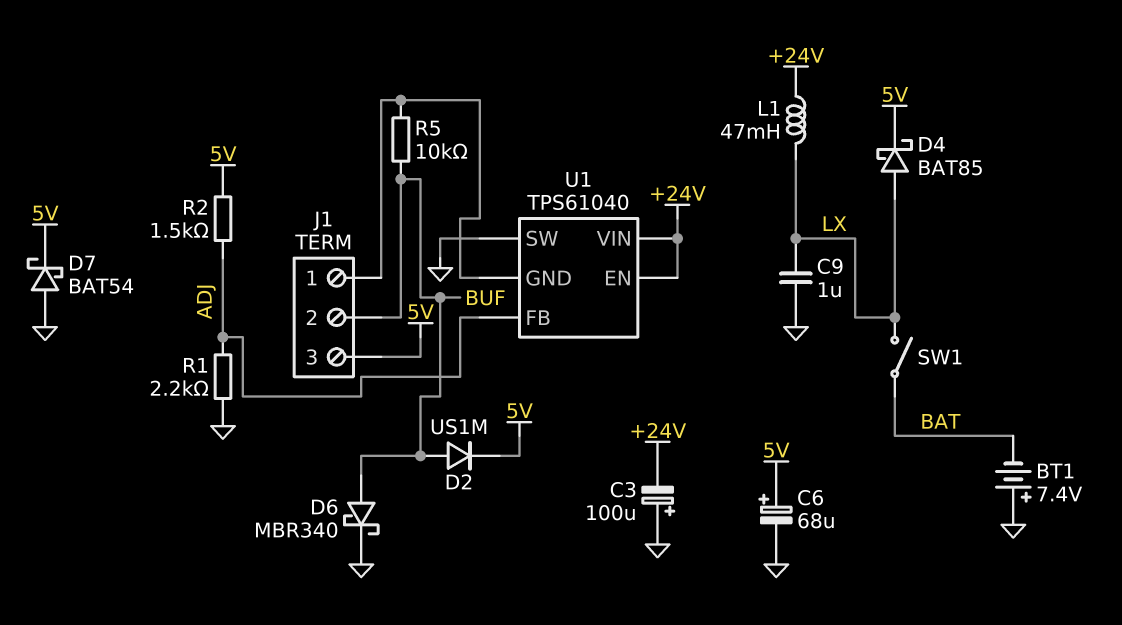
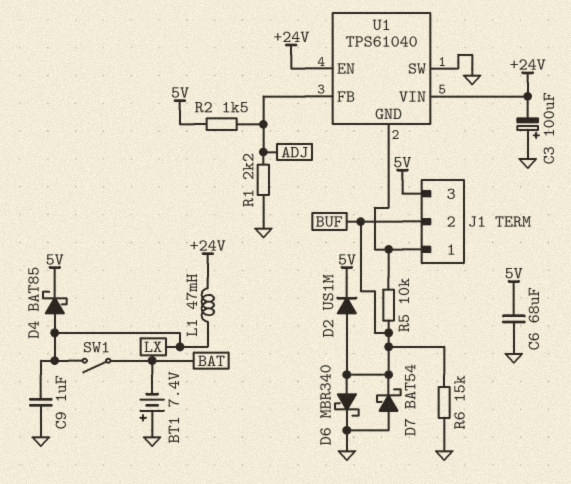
C6: 68uF (plus 5V, minus GND) -> 68uF (5V, GND)
D7: schottky BAT54 (A GND, K 5V) -> schottky BAT54 (A GND, K BUF)
R6: none -> 15k (BUF, GND)

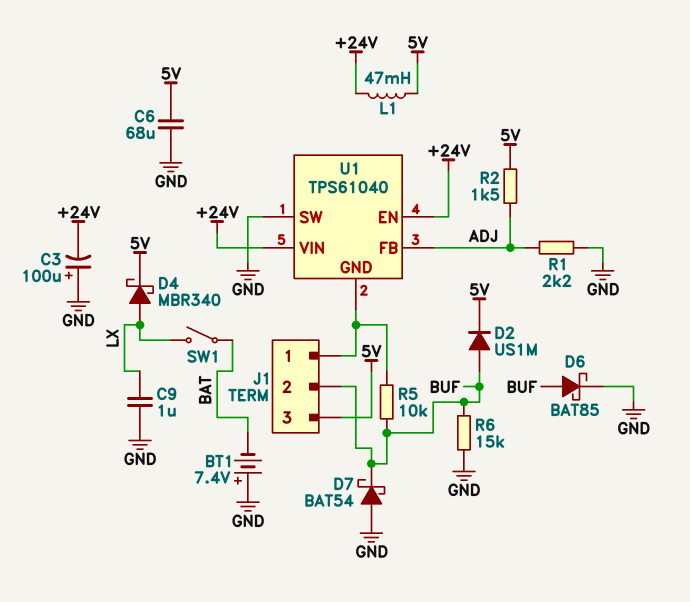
D4: schottky BAT85 (A LX, K 5V) -> schottky MBR340 (A LX, K 5V)
D6: schottky MBR340 (A BUF, K GND) -> schottky BAT85 (A BUF, K GND)
L1: 47mH (+24V, LX) -> 47mH (+24V, 5V)

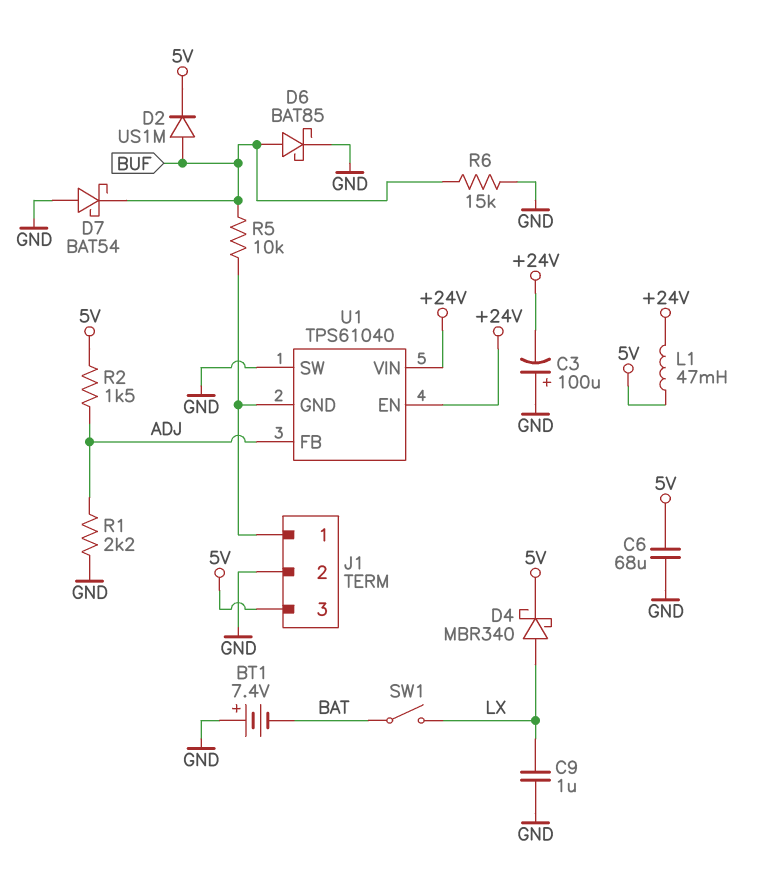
J1 pin 2: BUF -> GND

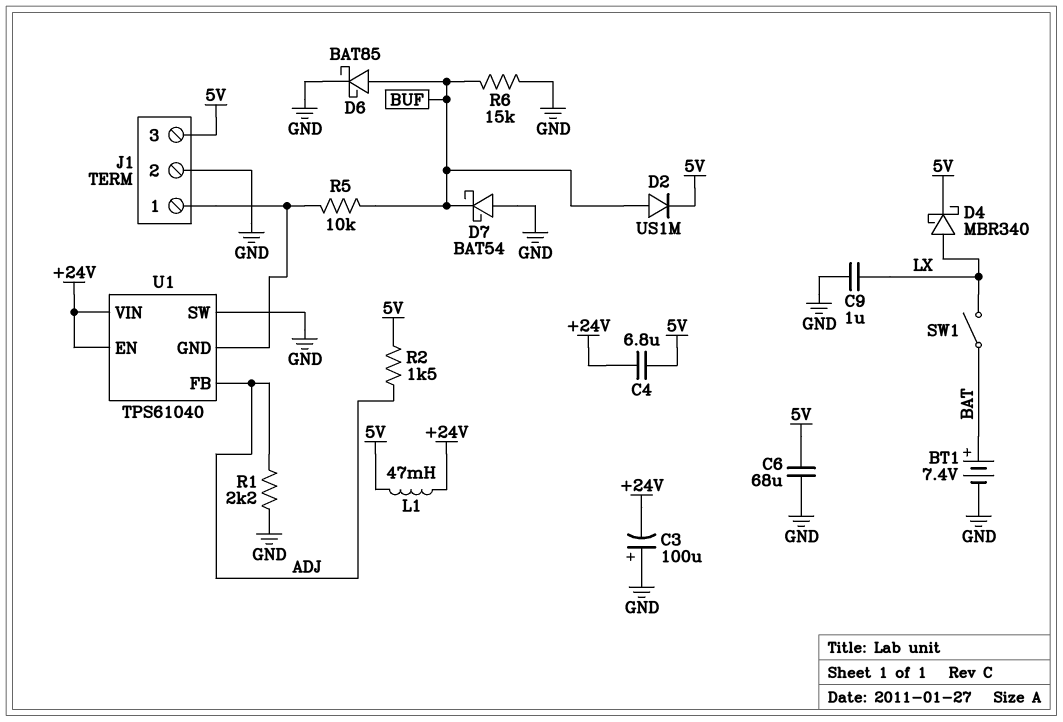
BT1: 7.4V (plus GND, minus BAT) -> 7.4V (plus BAT, minus GND)
C4: none -> 6.8uF (+24V, 5V)

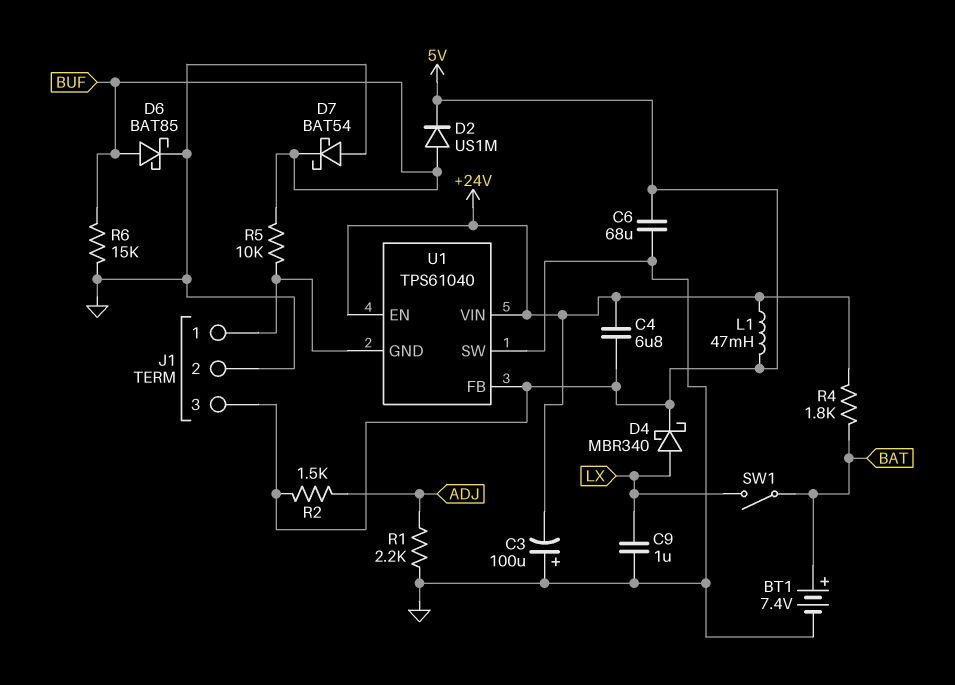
R4: none -> 1.8k (+24V, BAT)
U1 pin FB: ADJ -> 5V

